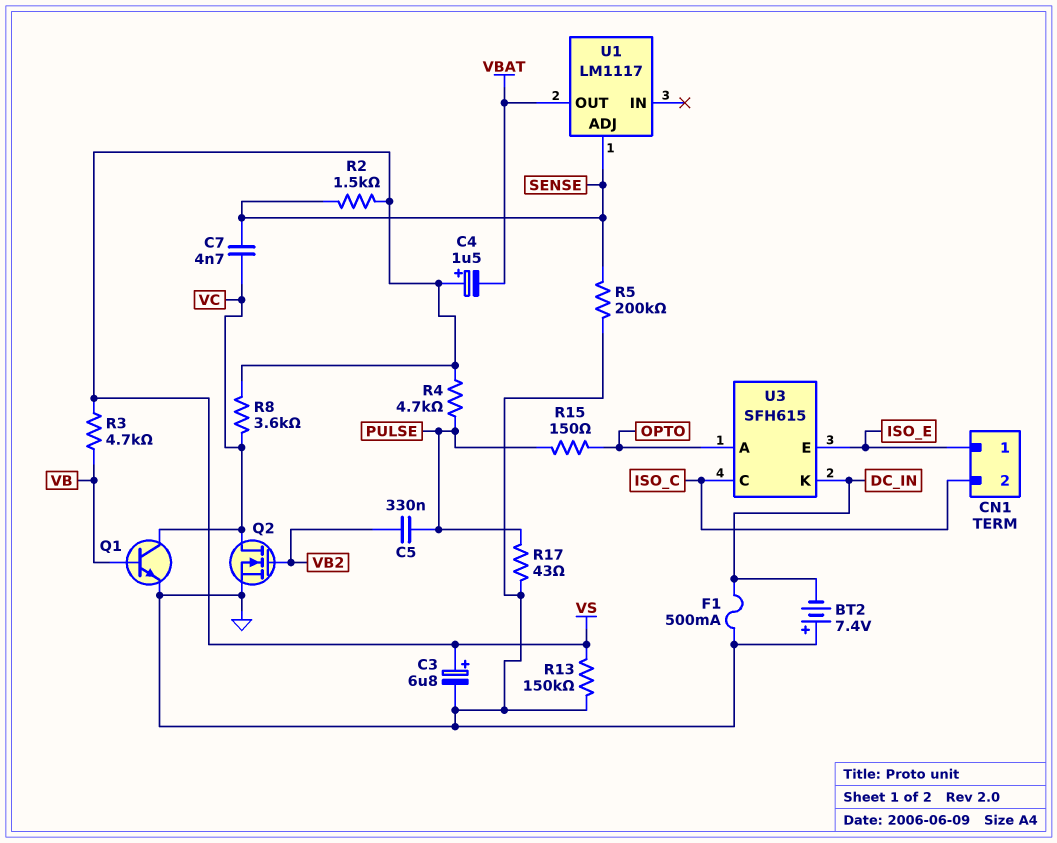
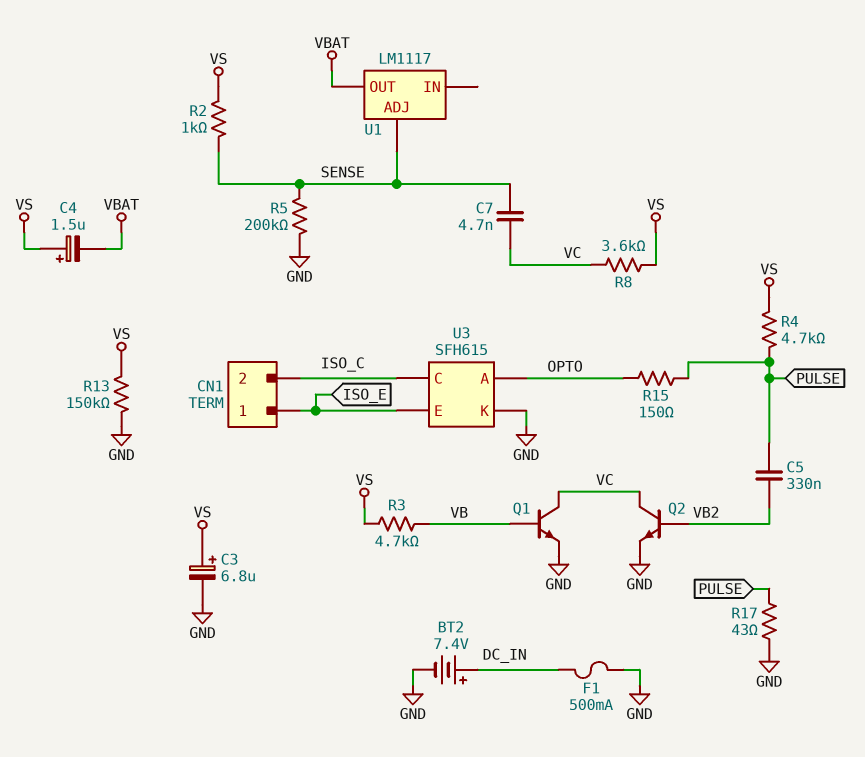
BT2: 7.4V (plus GND, minus DC_IN) -> 7.4V (plus DC_IN, minus GND)
Q2: NMOS (G VB2, D VC, S GND) -> NPN (B VB2, C VC, E GND)
R2: 1.5k (SENSE, VS) -> 1k (SENSE, VS)
U3 pin K: DC_IN -> GND

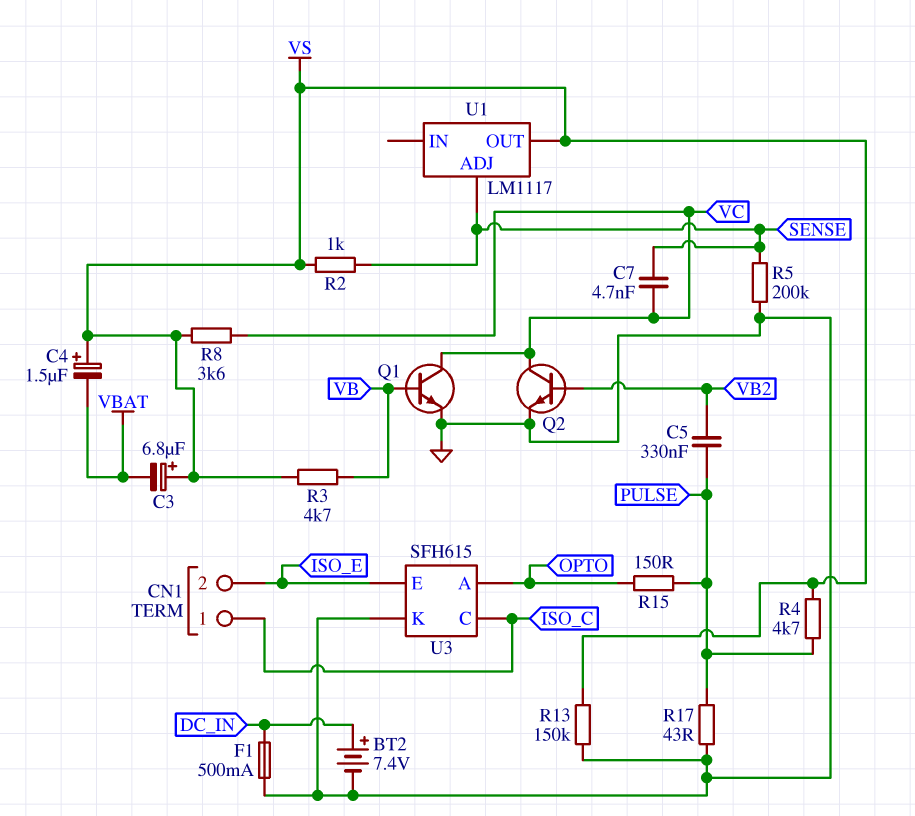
C3: 6.8uF (plus VS, minus GND) -> 6.8uF (plus VS, minus VBAT)
CN1 pin 1: ISO_E -> ISO_C
CN1 pin 2: ISO_C -> ISO_E
U1 pin OUT: VBAT -> VS

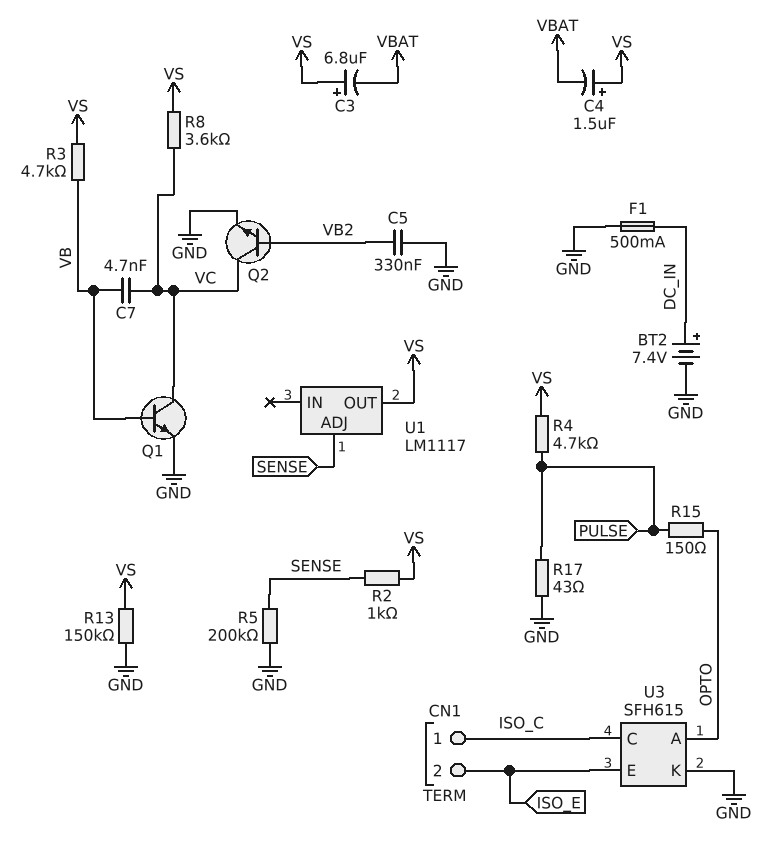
C5: 330nF (PULSE, VB2) -> 330nF (GND, VB2)
C7: 4.7nF (SENSE, VC) -> 4.7nF (VB, VC)

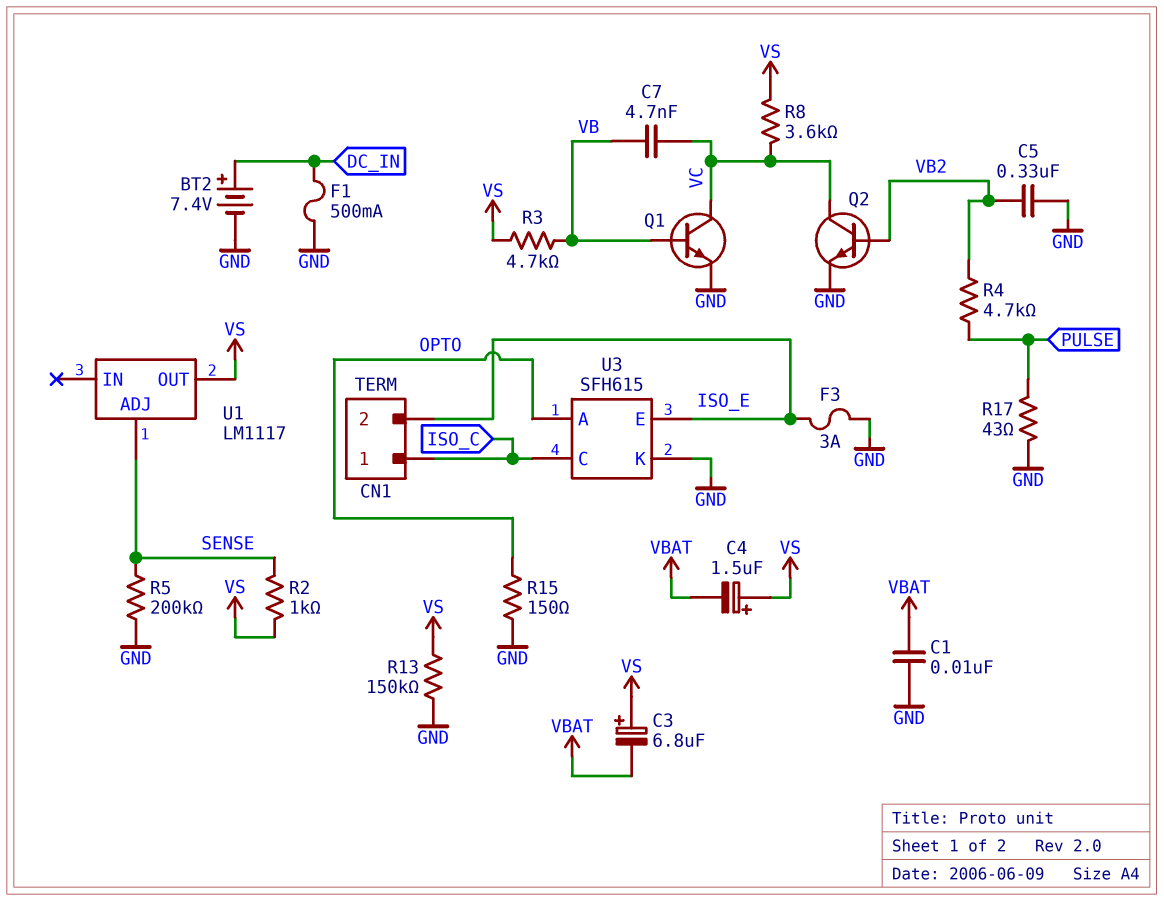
C1: none -> 10nF (GND, VBAT)
F3: none -> 3A (GND, ISO_E)
R4: 4.7k (PULSE, VS) -> 4.7k (PULSE, VB2)
R15: 150 (OPTO, PULSE) -> 150 (GND, OPTO)

